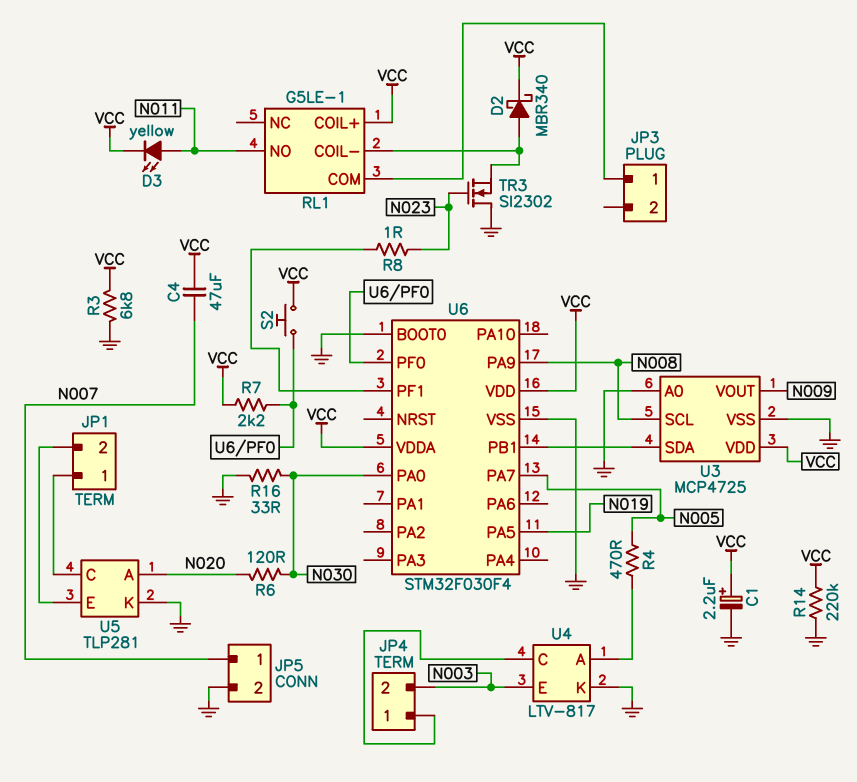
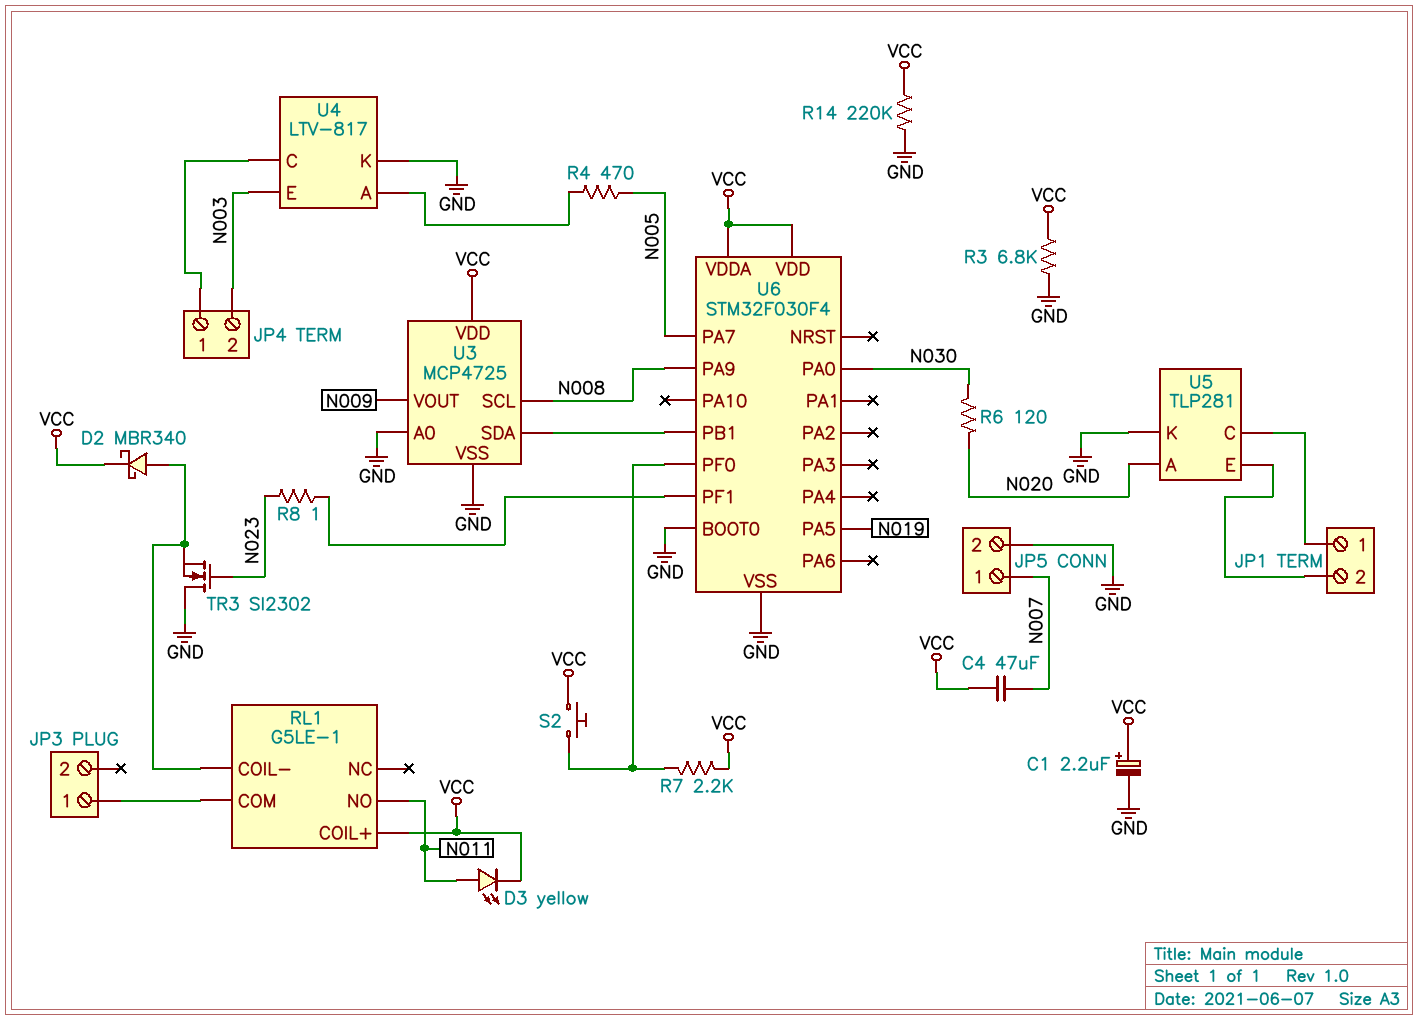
R16: 33 (GND, N030) -> none

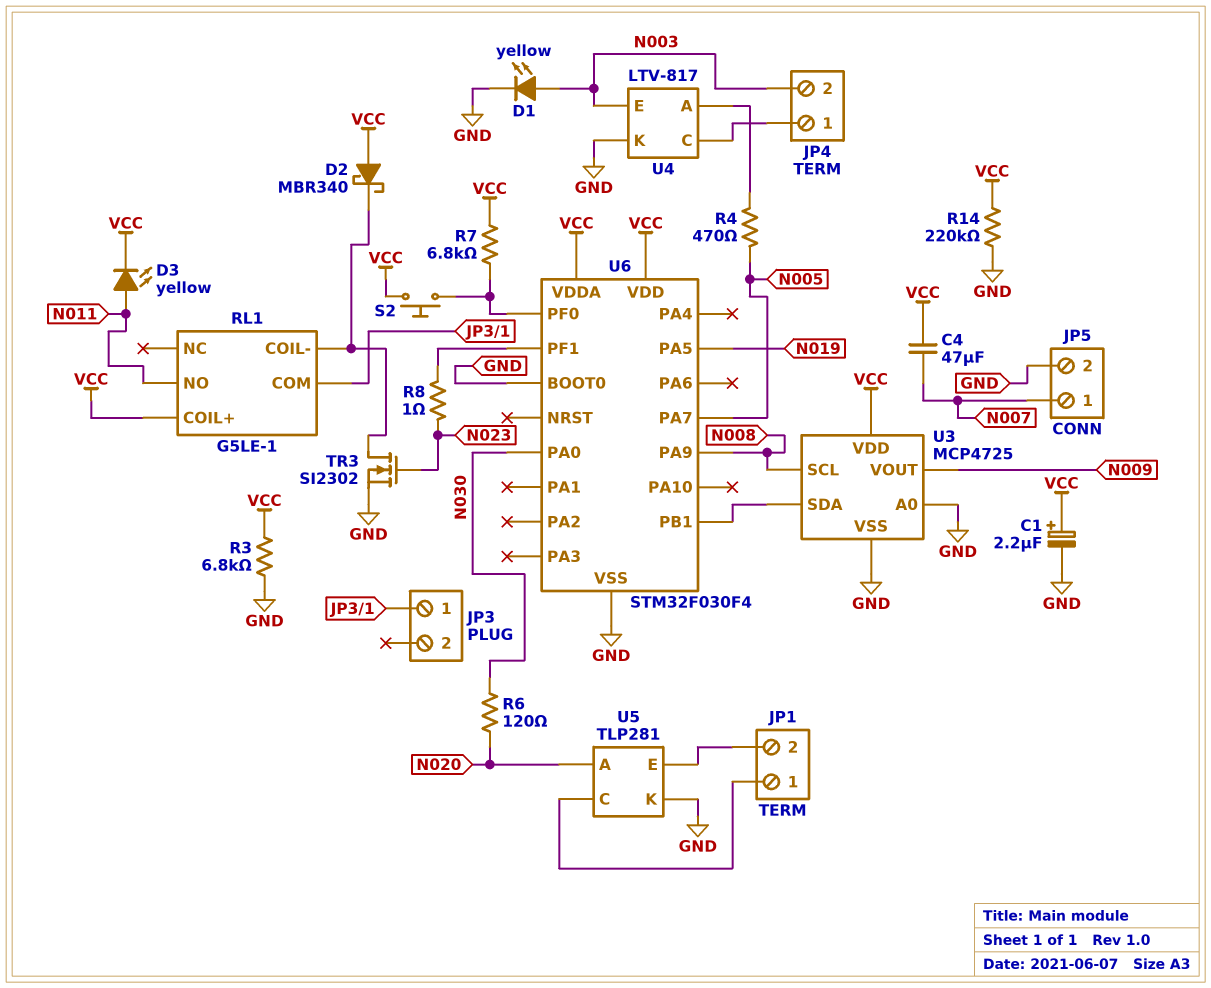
D1: none -> LED yellow (A N003, K GND)
D2: schottky MBR340 (A RL1/COIL-, K VCC) -> schottky MBR340 (A VCC, K RL1/COIL-)
R7: 2.2k (U6/PF0, VCC) -> 6.8k (U6/PF0, VCC)
TR3: NMOS SI2302 (G N023, D GND, S RL1/COIL-) -> NMOS SI2302 (G N023, D RL1/COIL-, S GND)

